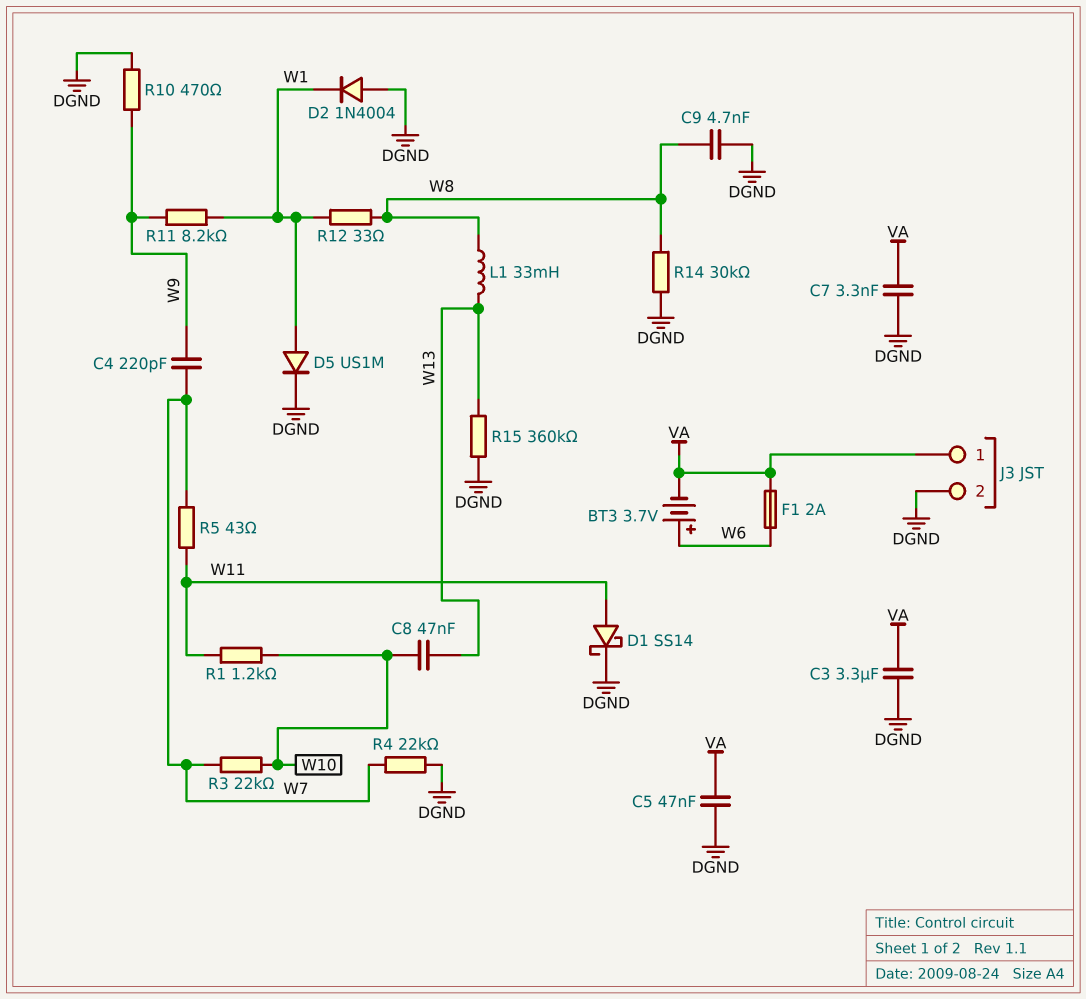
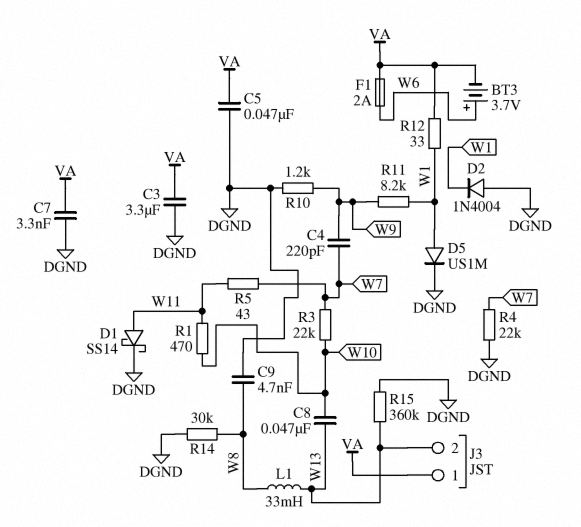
J3 pin 2: DGND -> W13
R1: 1.2k (W10, W11) -> 470 (W10, W11)
R10: 470 (DGND, W9) -> 1.2k (DGND, W9)
R12: 33 (W1, W8) -> 33 (VA, W1)

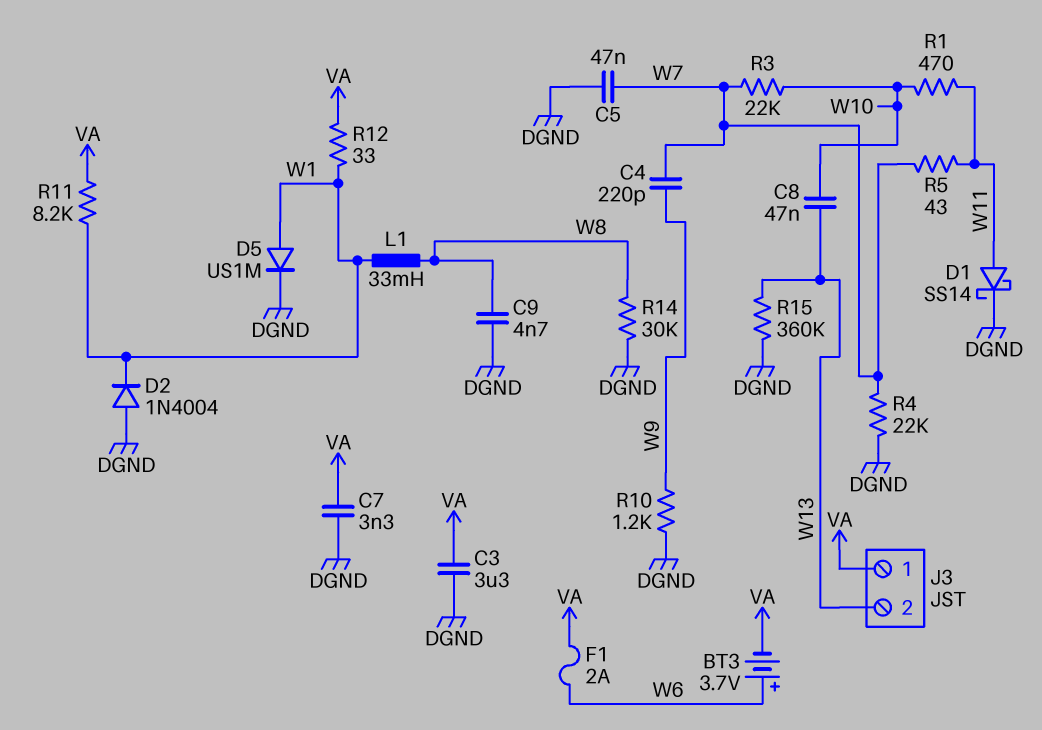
C5: 47nF (DGND, VA) -> 47nF (DGND, W7)
L1: 33mH (W8, W13) -> 33mH (W1, W8)
R11: 8.2k (W1, W9) -> 8.2k (VA, W1)

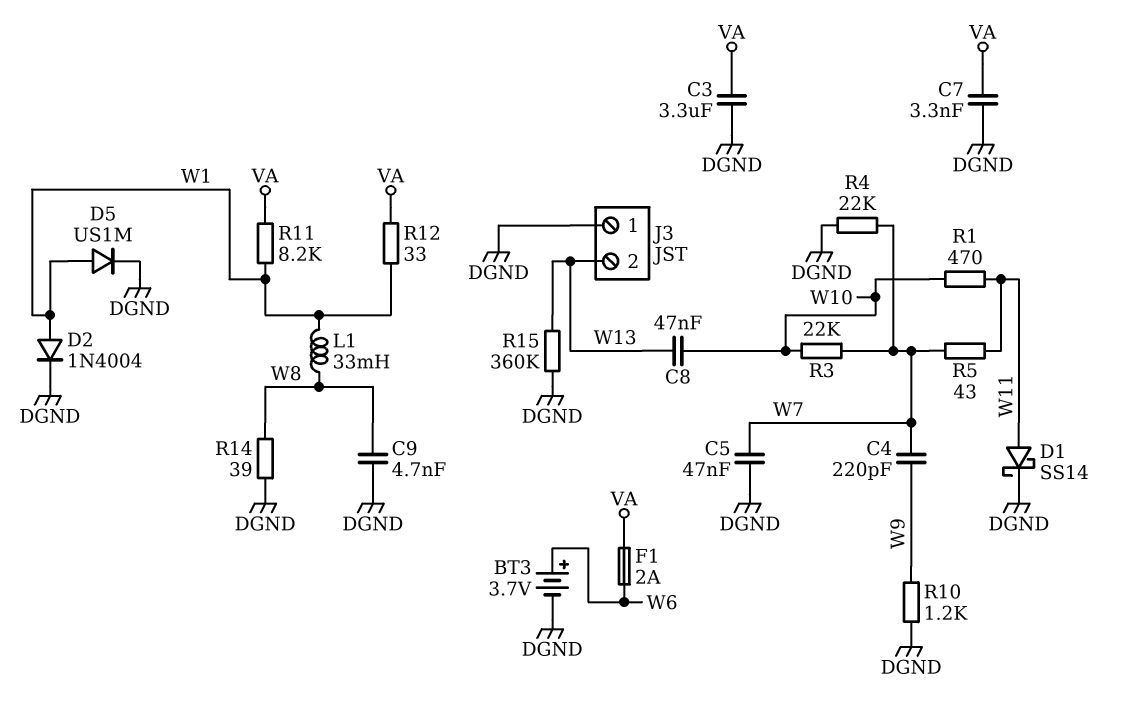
BT3: 3.7V (plus W6, minus VA) -> 3.7V (plus W6, minus DGND)
D2: diode 1N4004 (A DGND, K W1) -> diode 1N4004 (A W1, K DGND)
J3 pin 1: VA -> DGND
R14: 30k (DGND, W8) -> 39 (DGND, W8)

